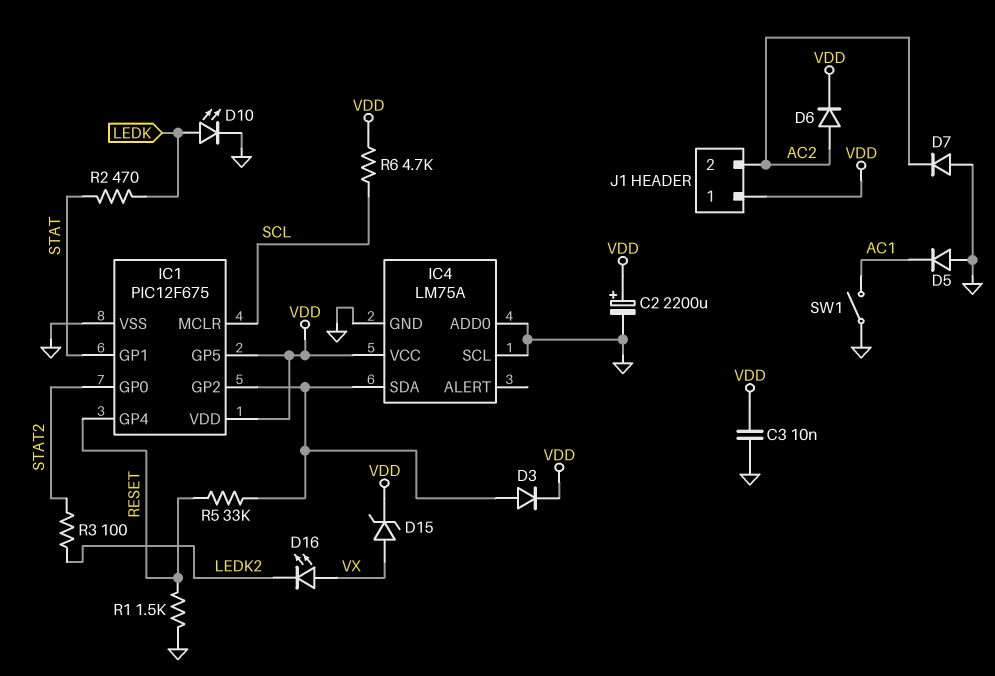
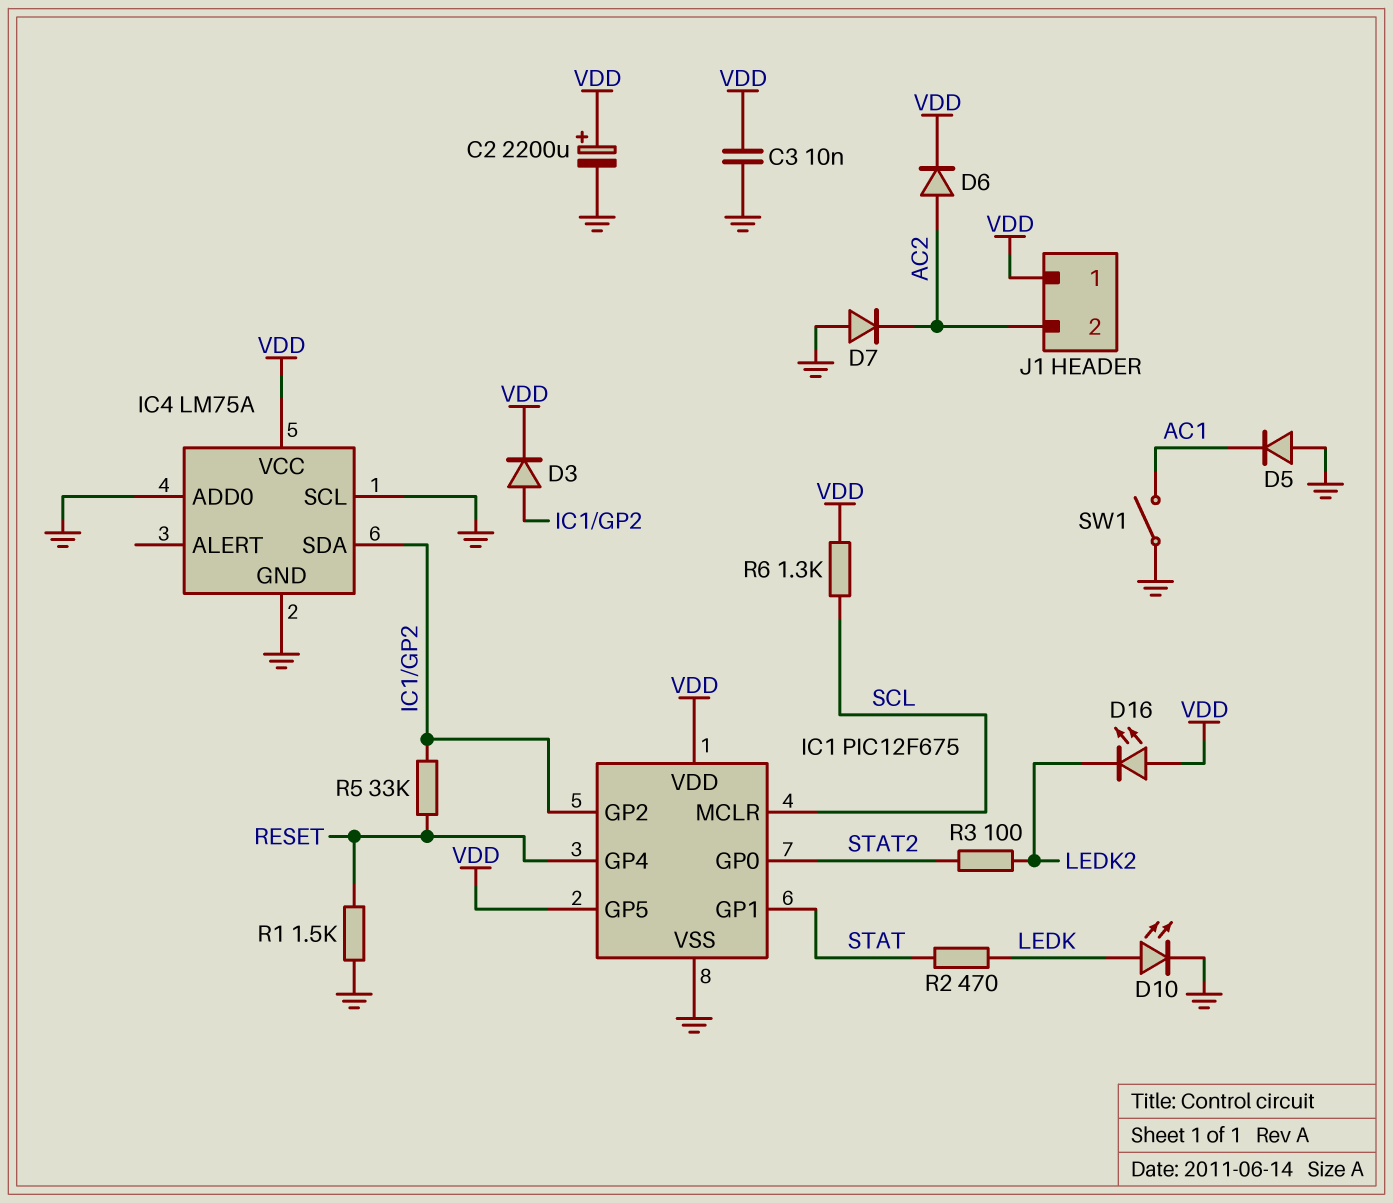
D15: zener (A VX, K VDD) -> none
D16: LED (A VX, K LEDK2) -> LED (A VDD, K LEDK2)
R6: 4.7k (SCL, VDD) -> 1.3k (SCL, VDD)

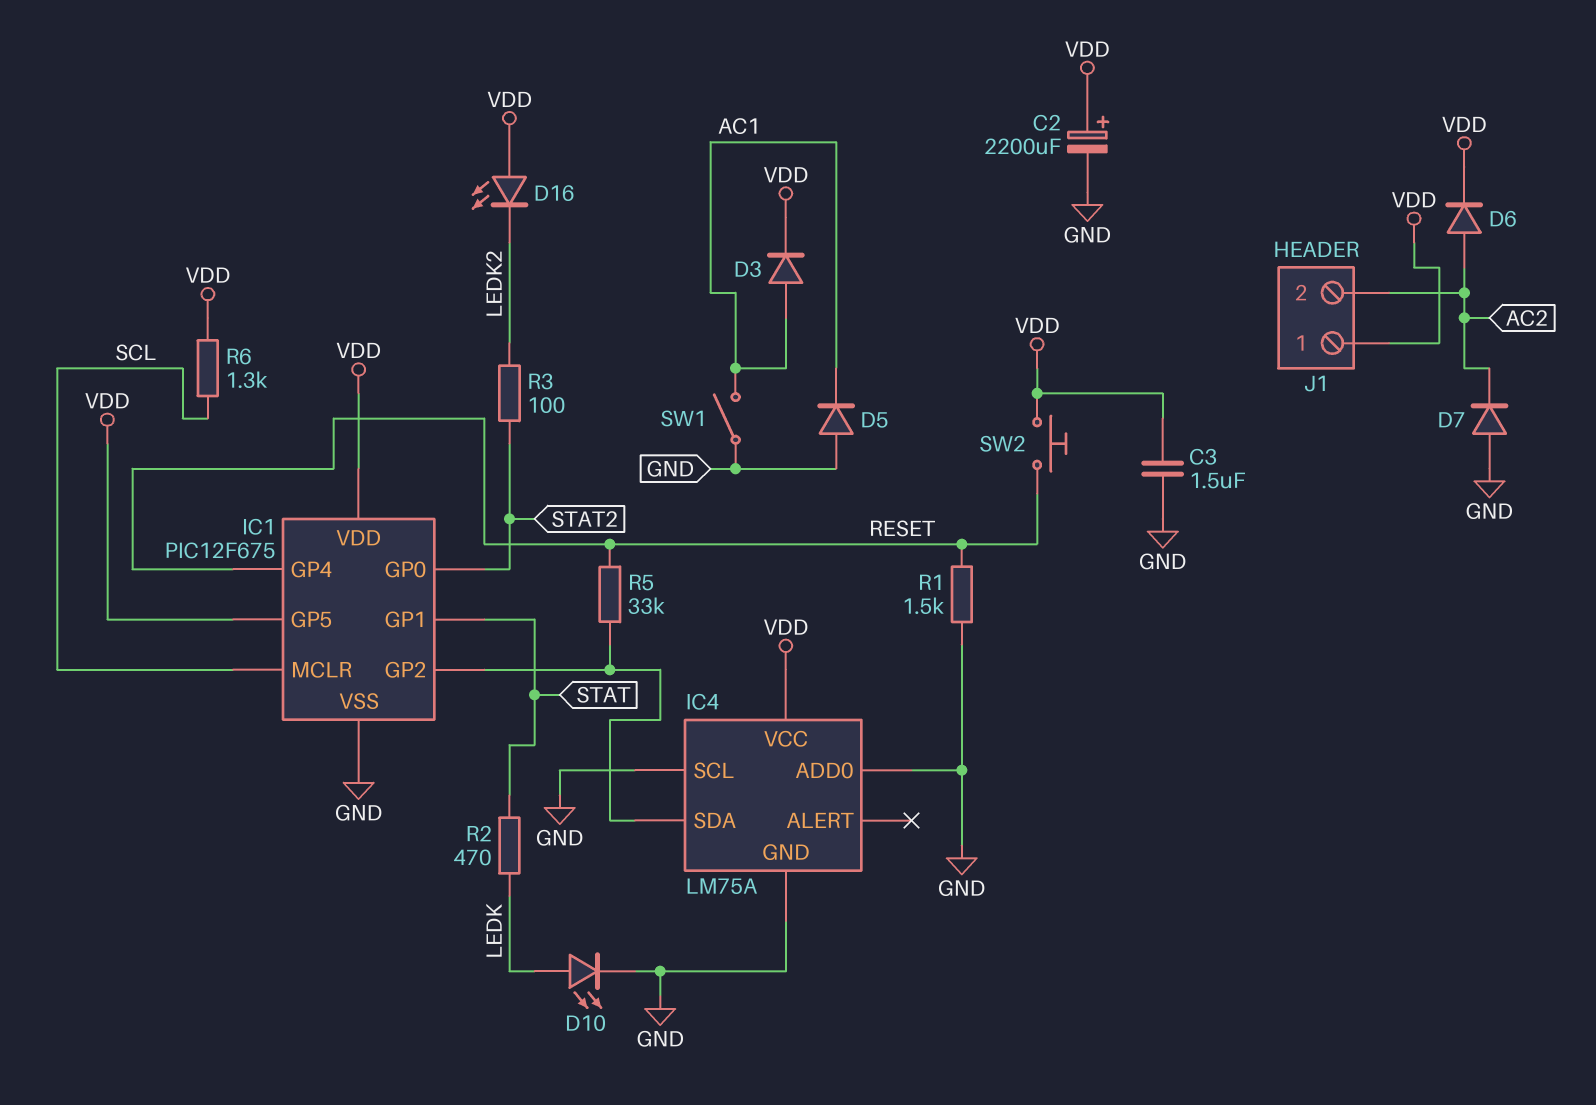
C3: 10nF (GND, VDD) -> 1.5uF (GND, VDD)
D3: diode (A IC1/GP2, K VDD) -> diode (A AC1, K VDD)
SW2: none -> button (RESET, VDD)

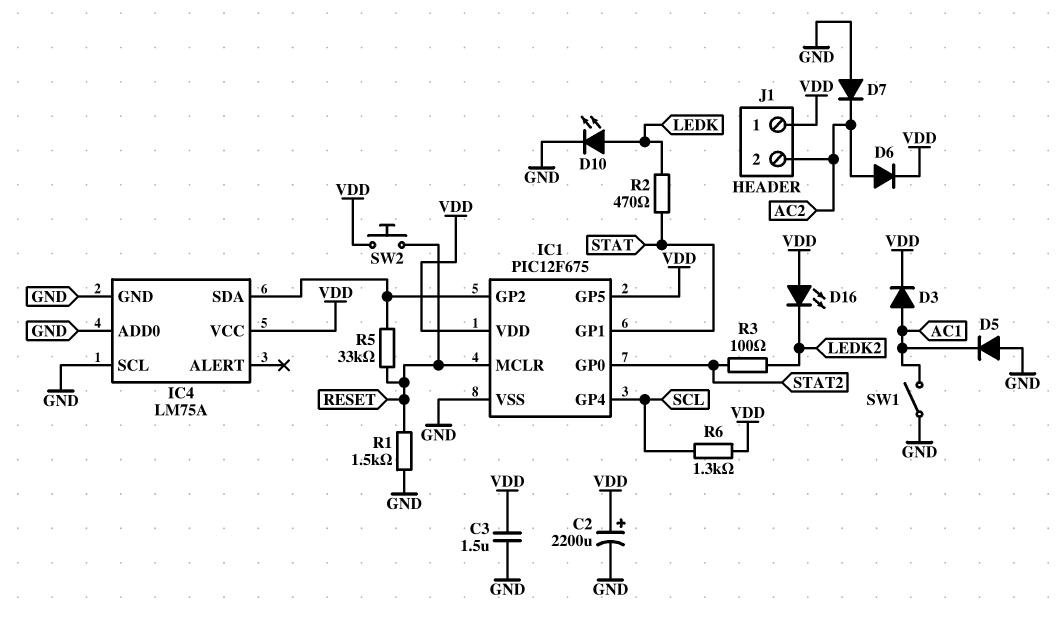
IC1 pin GP4: RESET -> SCL
IC1 pin MCLR: SCL -> RESET

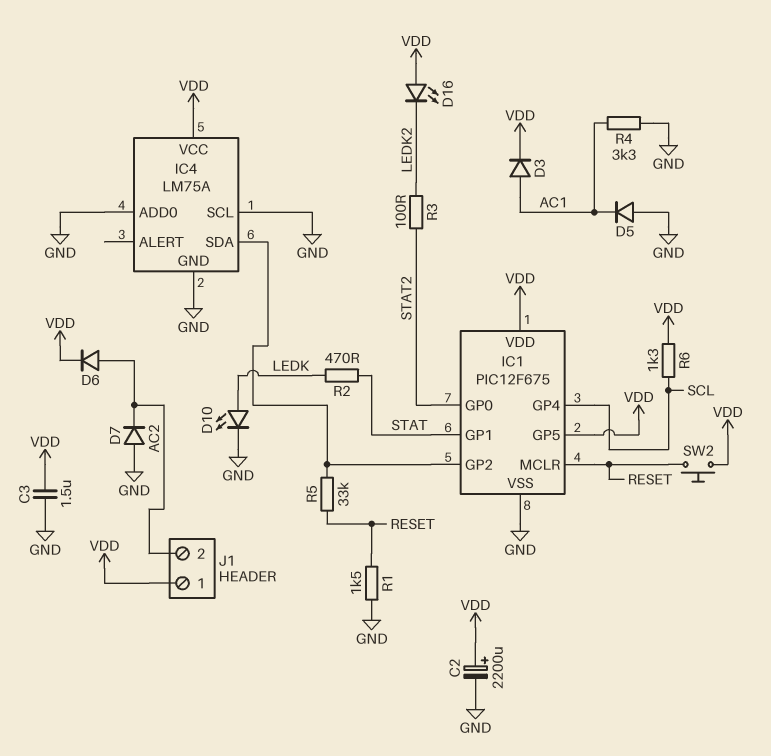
R4: none -> 3.3k (AC1, GND)
SW1: switch (AC1, GND) -> none

